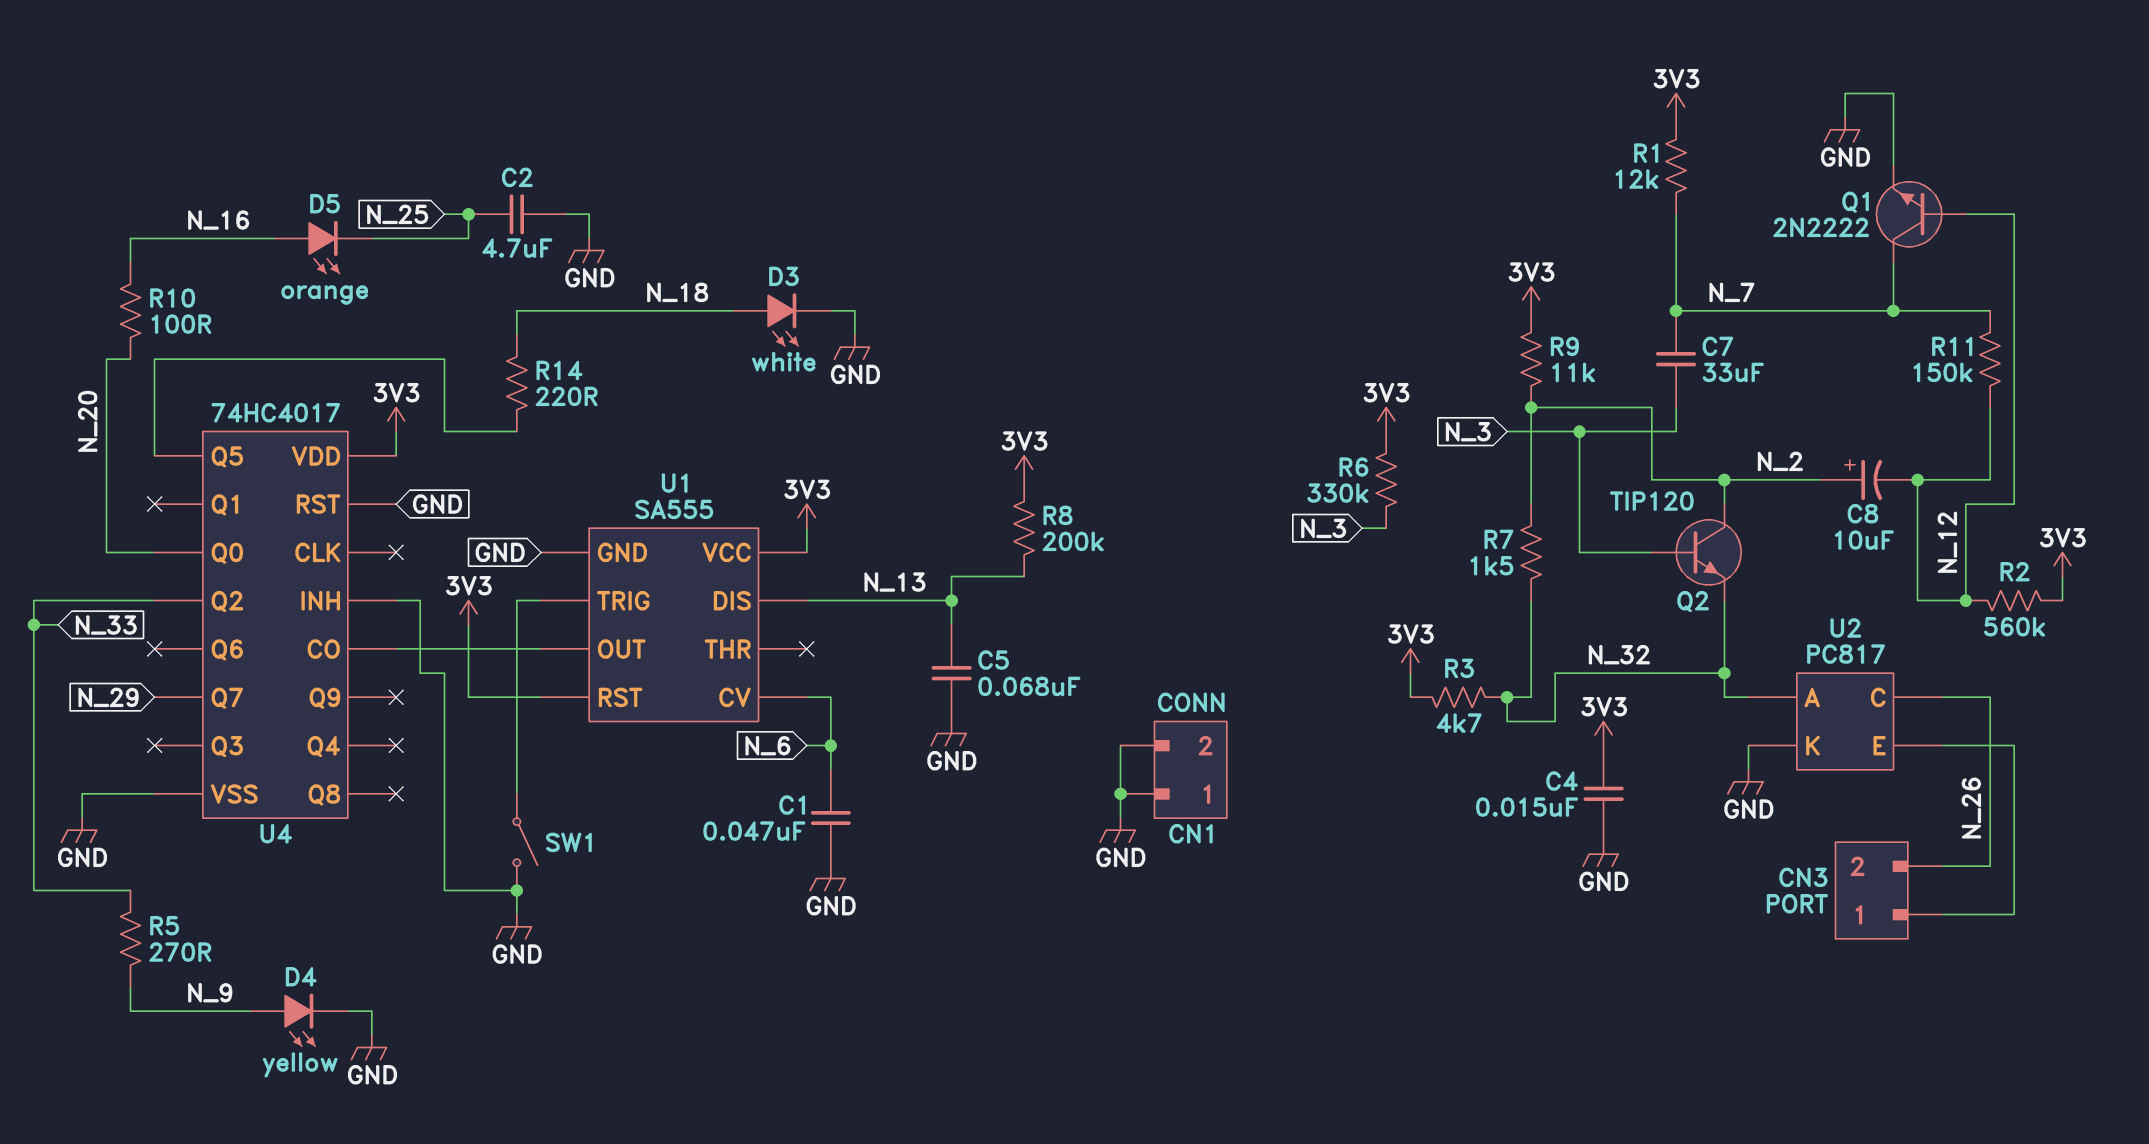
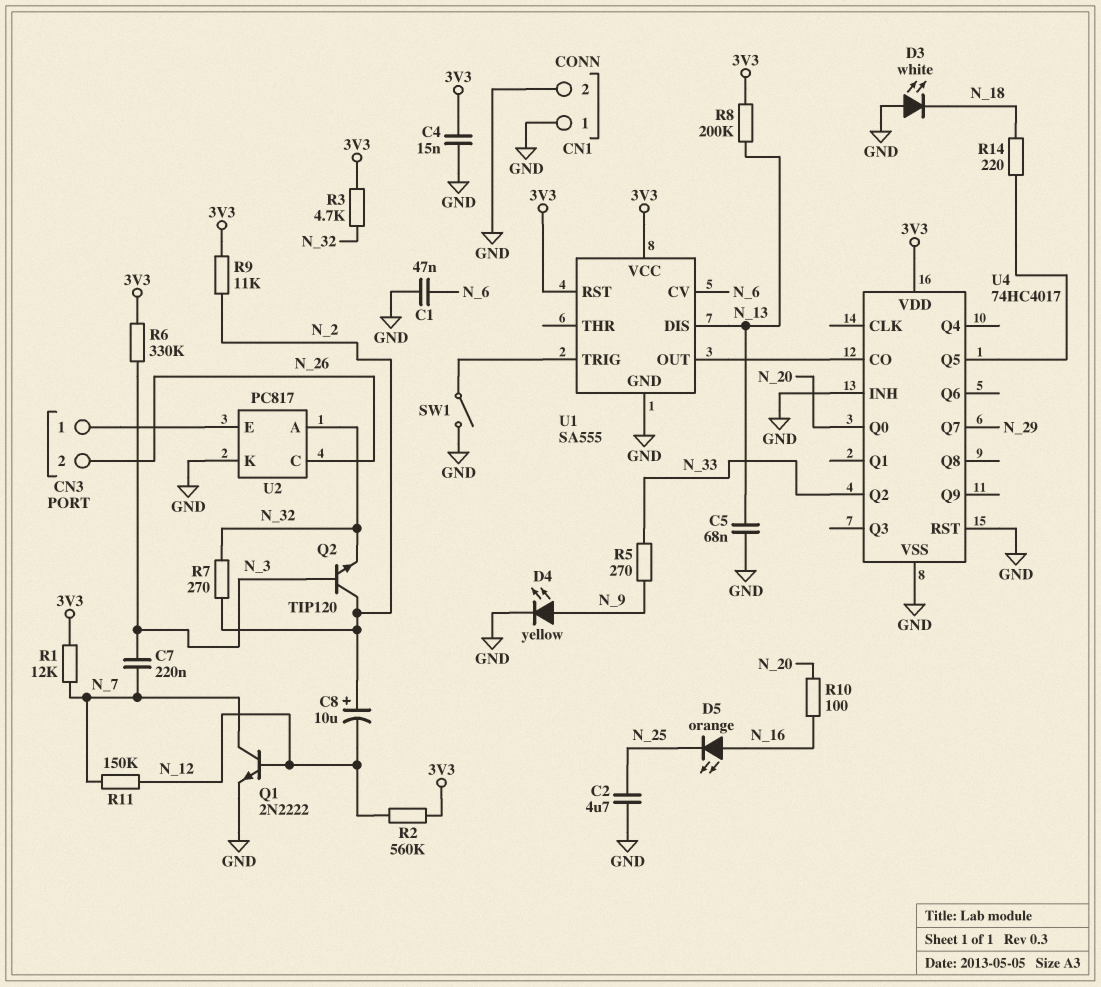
C7: 33uF (N_3, N_7) -> 220nF (N_3, N_7)
D3: LED white (A N_18, K GND) -> LED white (A GND, K N_18)
R7: 1.5k (N_2, N_32) -> 270 (N_2, N_32)

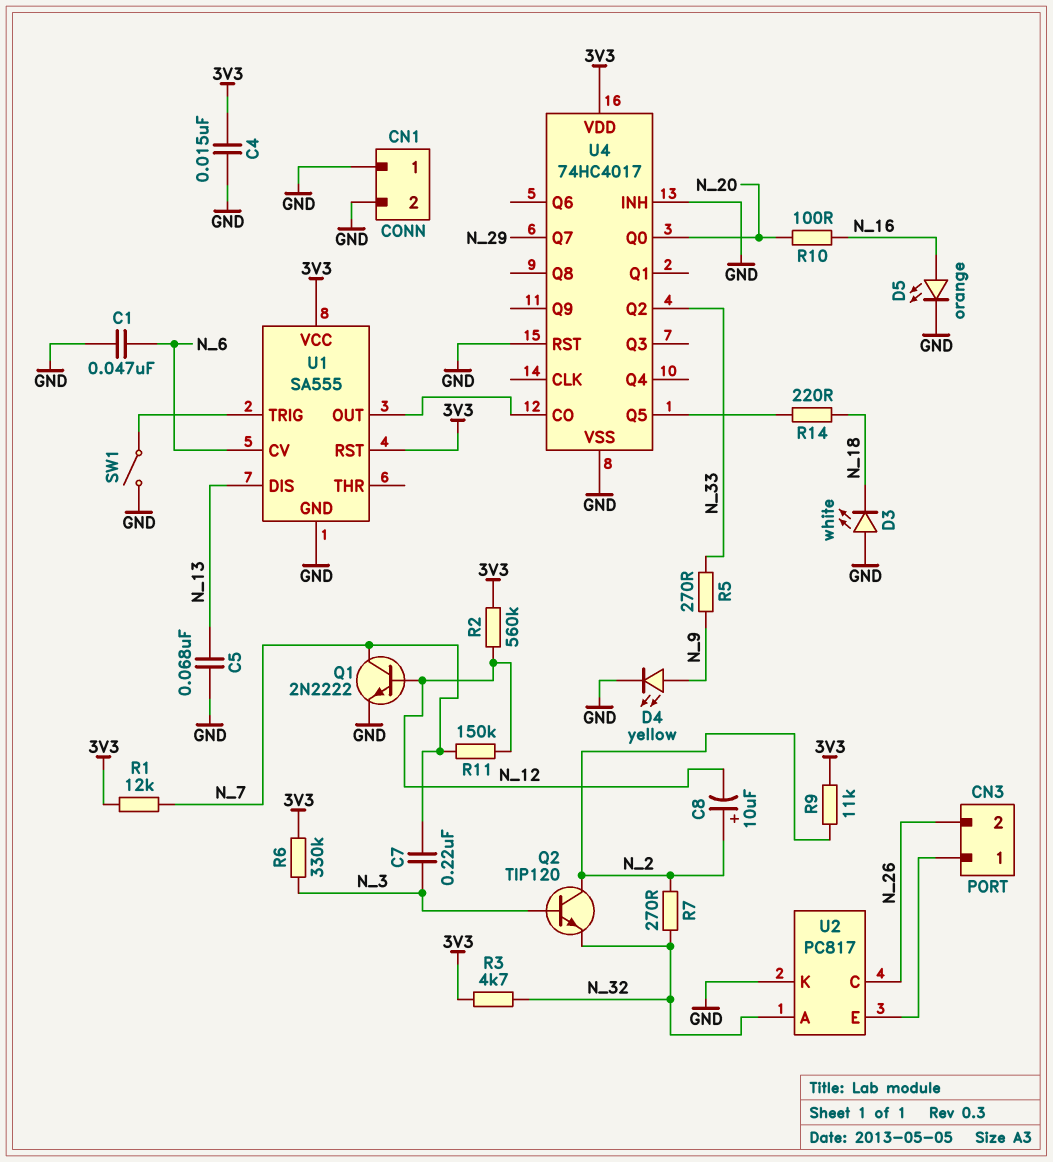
C2: 4.7uF (GND, N_25) -> none
D5: LED orange (A N_16, K N_25) -> LED orange (A N_16, K GND)
R8: 200k (3V3, N_13) -> none

